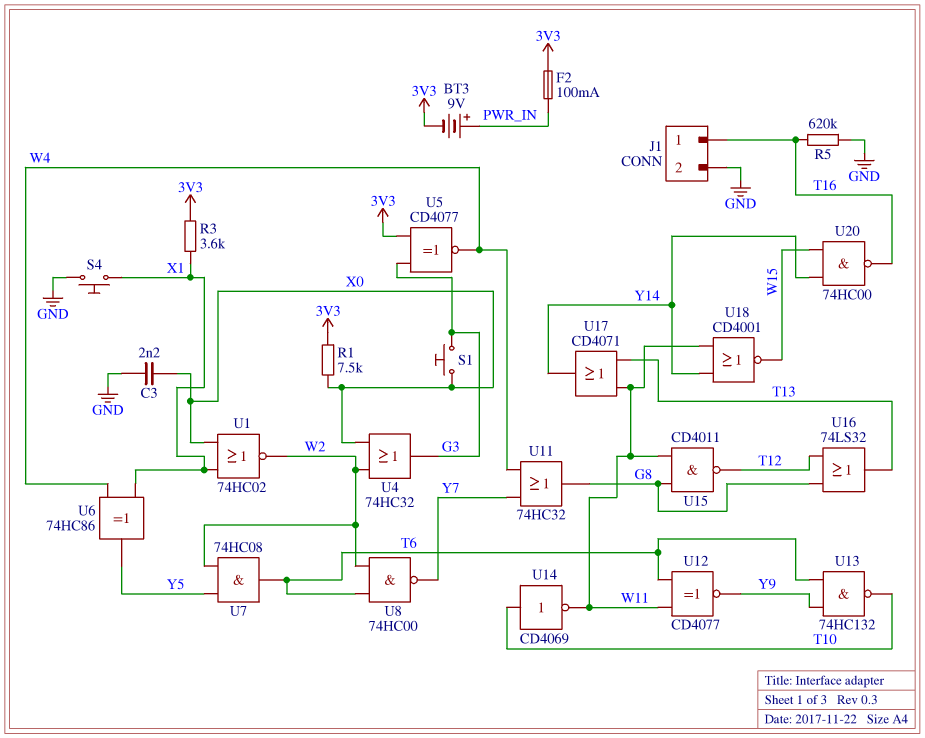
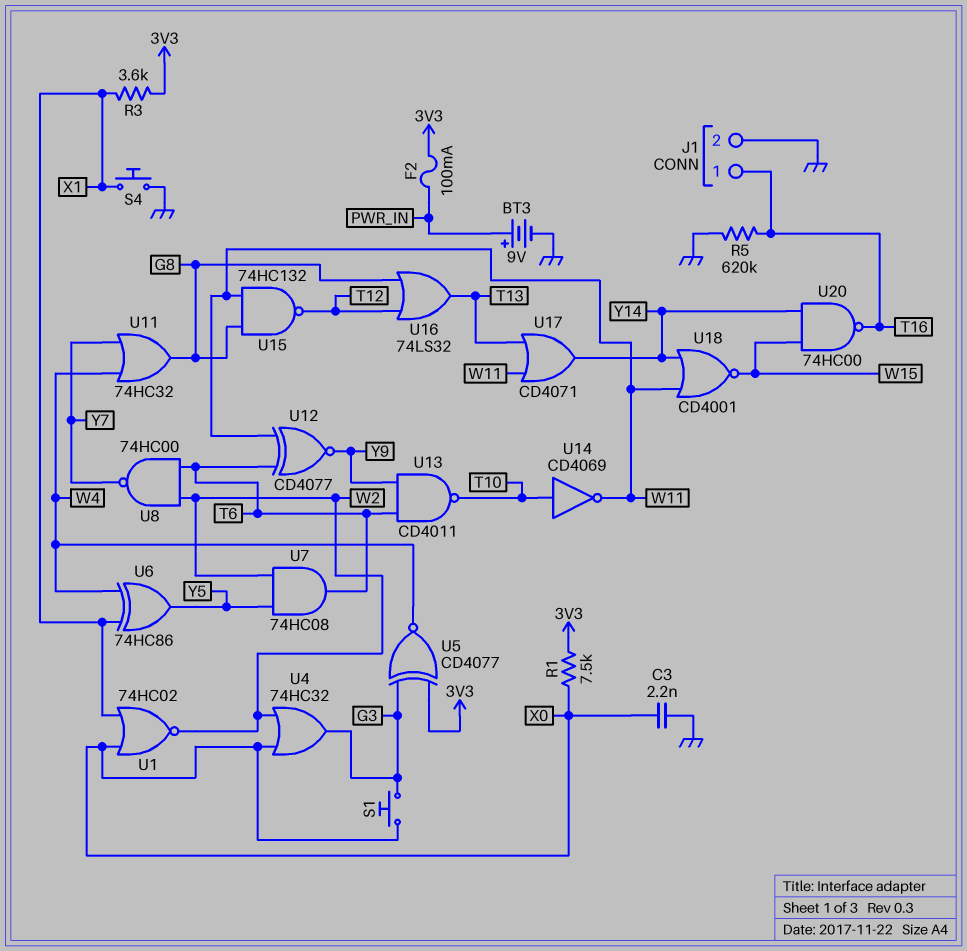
BT3: 9V (plus PWR_IN, minus 3V3) -> 9V (plus PWR_IN, minus GND)
U13: NAND 74HC132 (in T6, in Y9, out T10) -> NAND CD4011 (in T6, in Y9, out T10)
U15: NAND CD4011 (in G8, in W11, out T12) -> NAND 74HC132 (in G8, in W11, out T12)

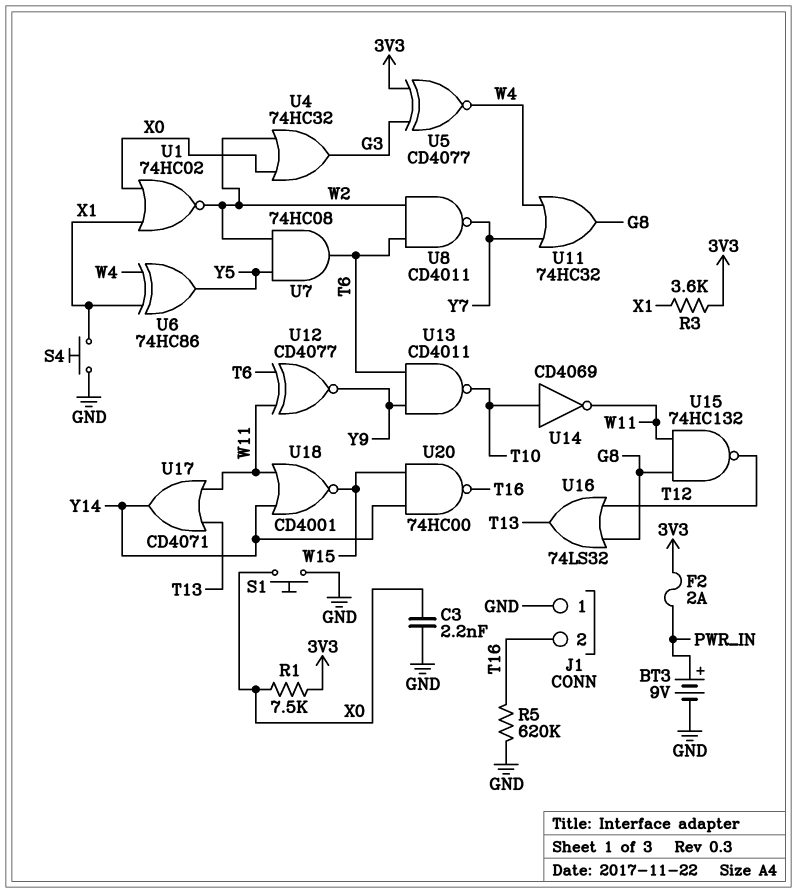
F2: 100mA (3V3, PWR_IN) -> 2A (3V3, PWR_IN)
J1 pin 1: T16 -> GND
J1 pin 2: GND -> T16
S1: button (G3, X0) -> button (GND, X0)
U8: NAND 74HC00 (in T6, in W2, out Y7) -> NAND CD4011 (in T6, in W2, out Y7)

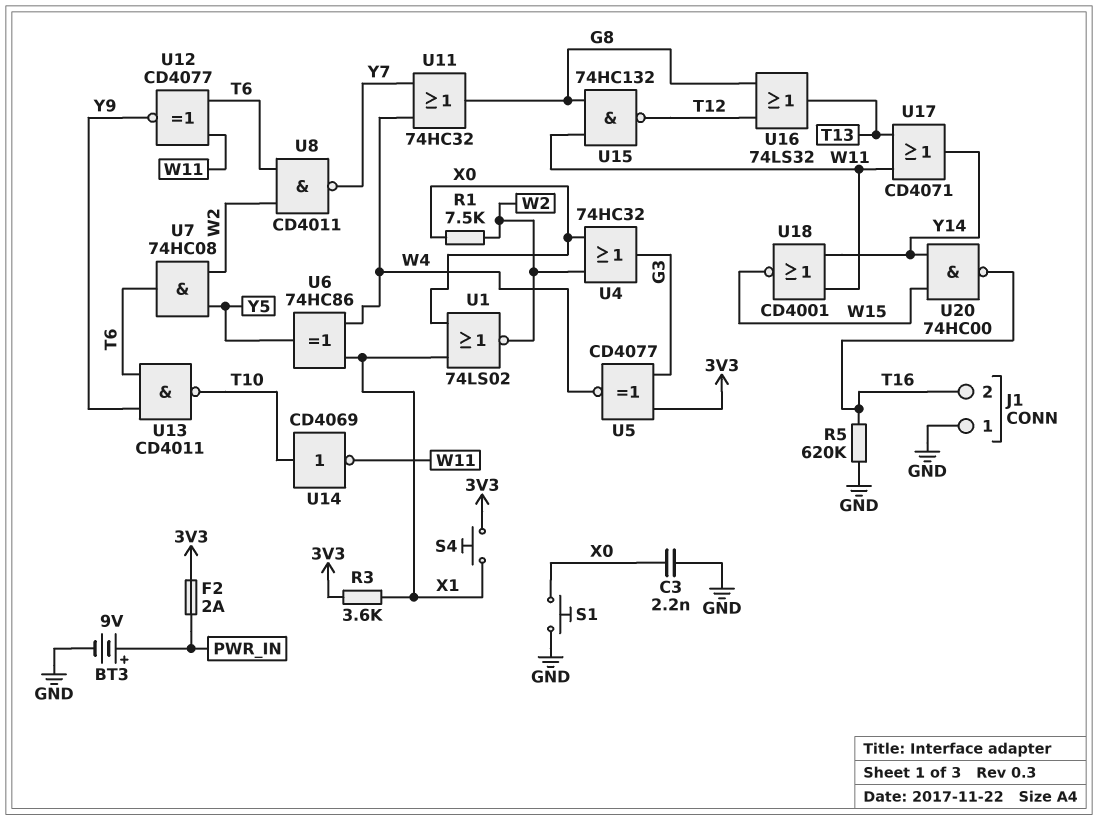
R1: 7.5k (3V3, X0) -> 7.5k (W2, X0)
S4: button (GND, X1) -> button (3V3, X1)
U1: NOR 74HC02 (in X0, in X1, out W2) -> NOR 74LS02 (in X0, in X1, out W2)

